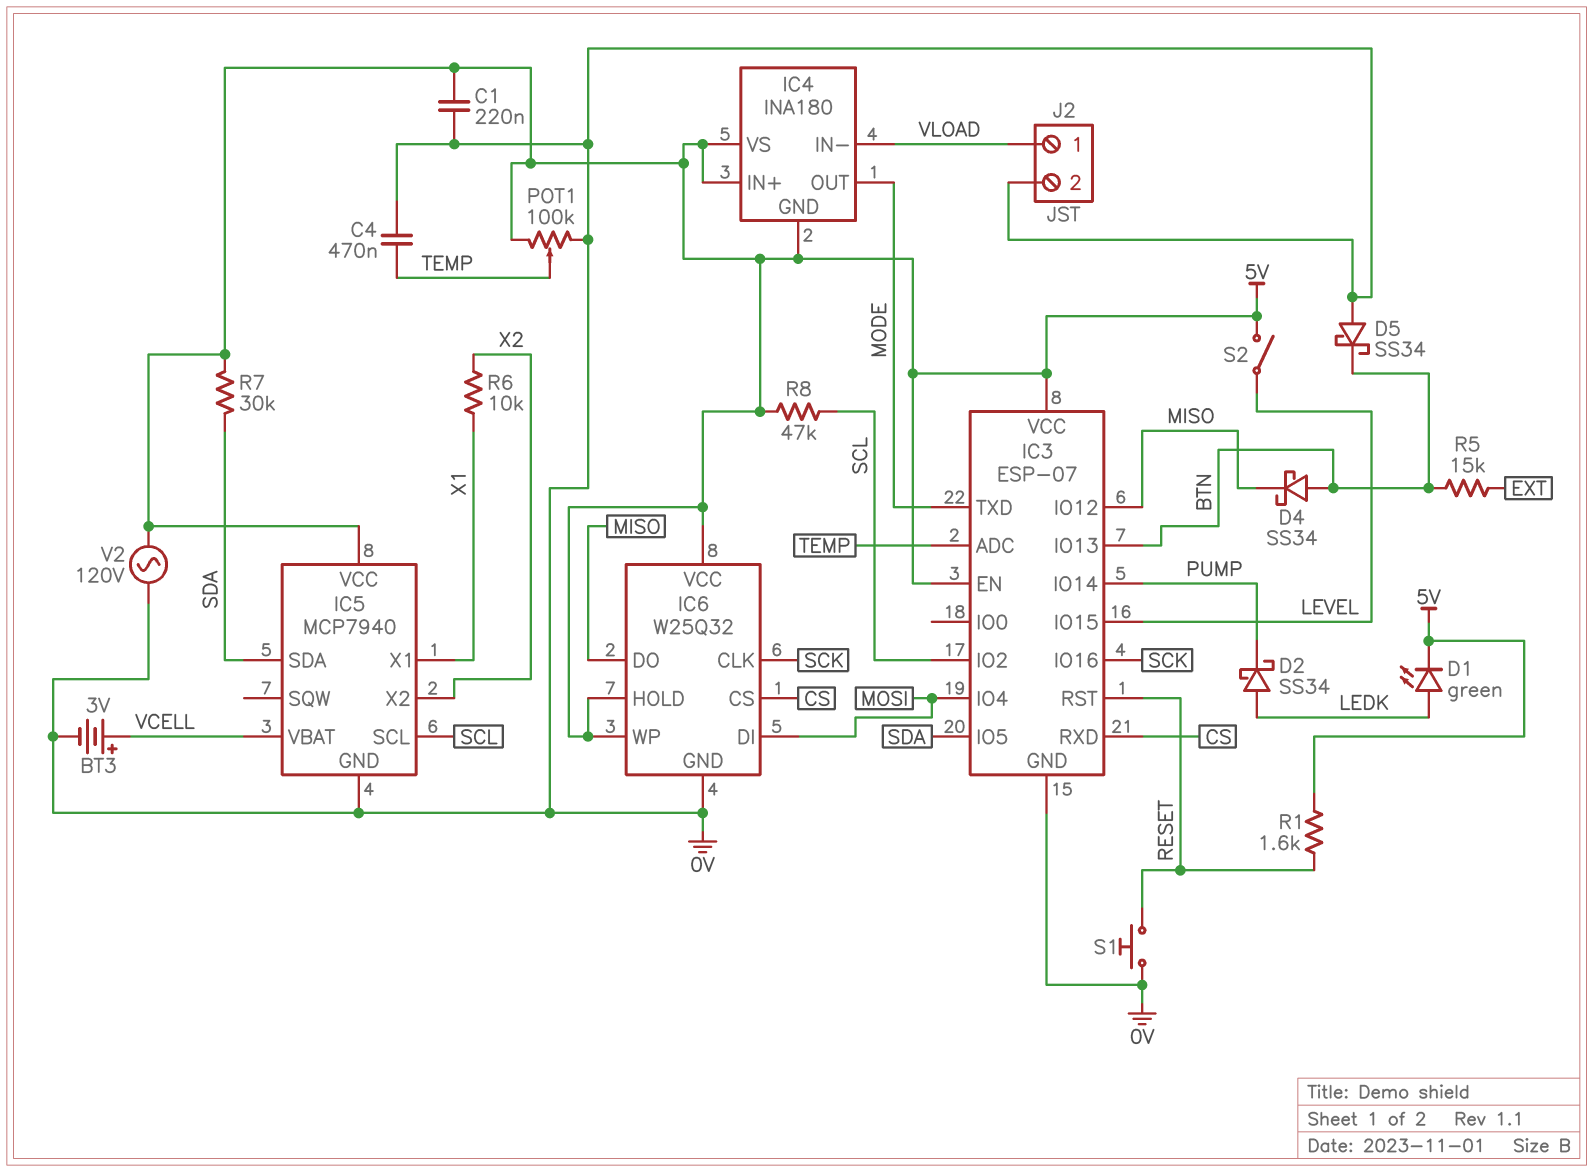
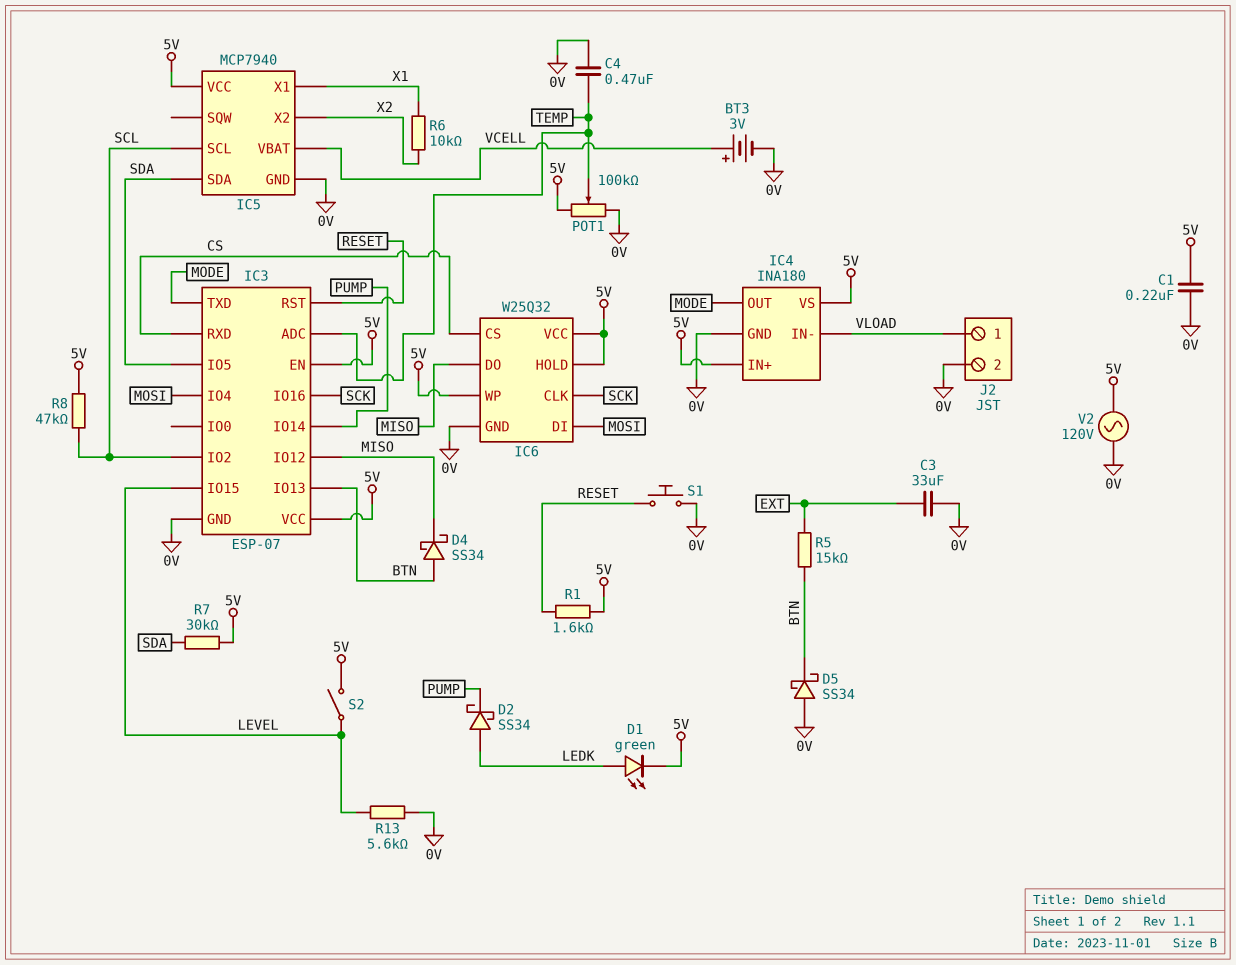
C3: none -> 33uF (0V, EXT)
IC4 pin GND: 5V -> 0V
R13: none -> 5.6k (0V, LEVEL)

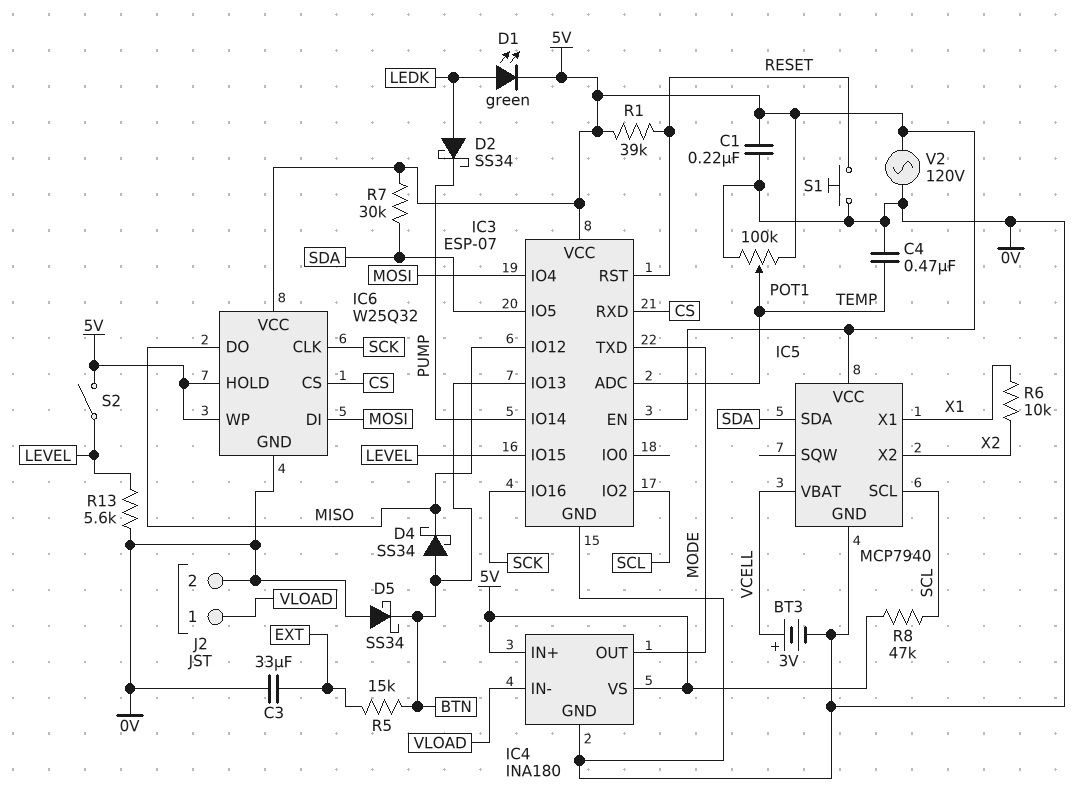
R1: 1.6k (5V, RESET) -> 39k (5V, RESET)

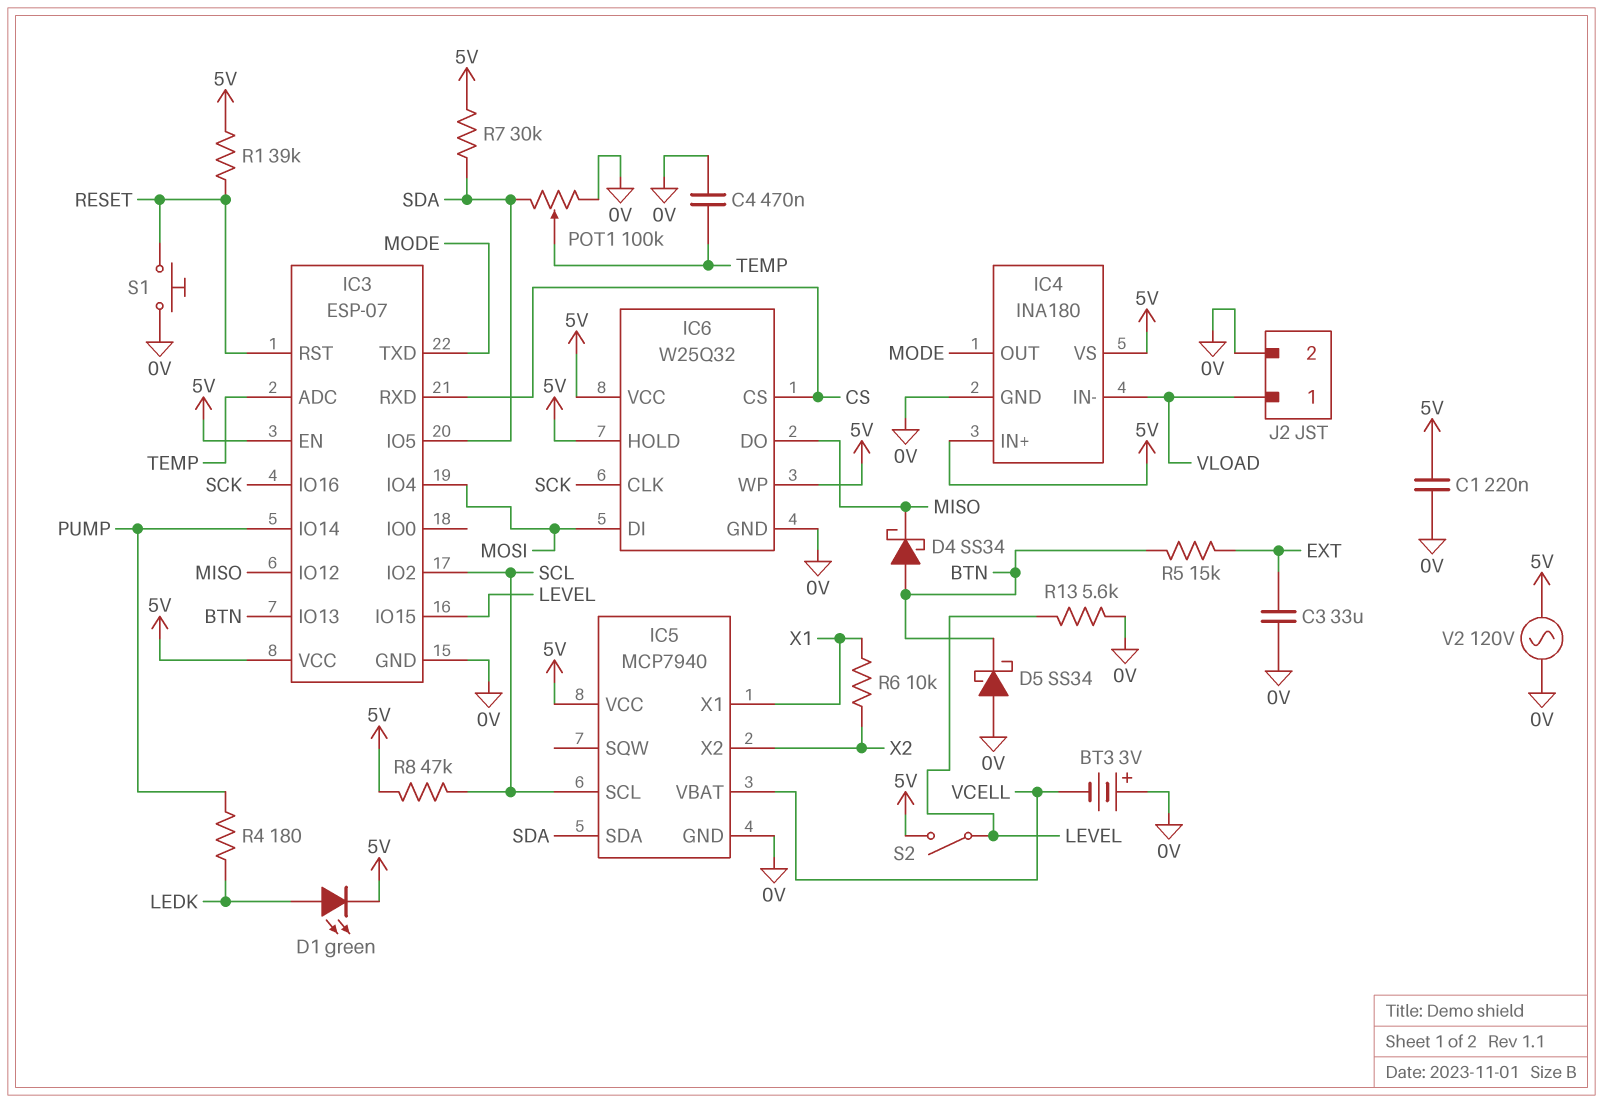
BT3: 3V (plus VCELL, minus 0V) -> 3V (plus 0V, minus VCELL)
D2: schottky SS34 (A LEDK, K PUMP) -> none
POT1: 100k (0V, 5V, wiper TEMP) -> 100k (0V, SDA, wiper TEMP)
R4: none -> 180 (LEDK, PUMP)

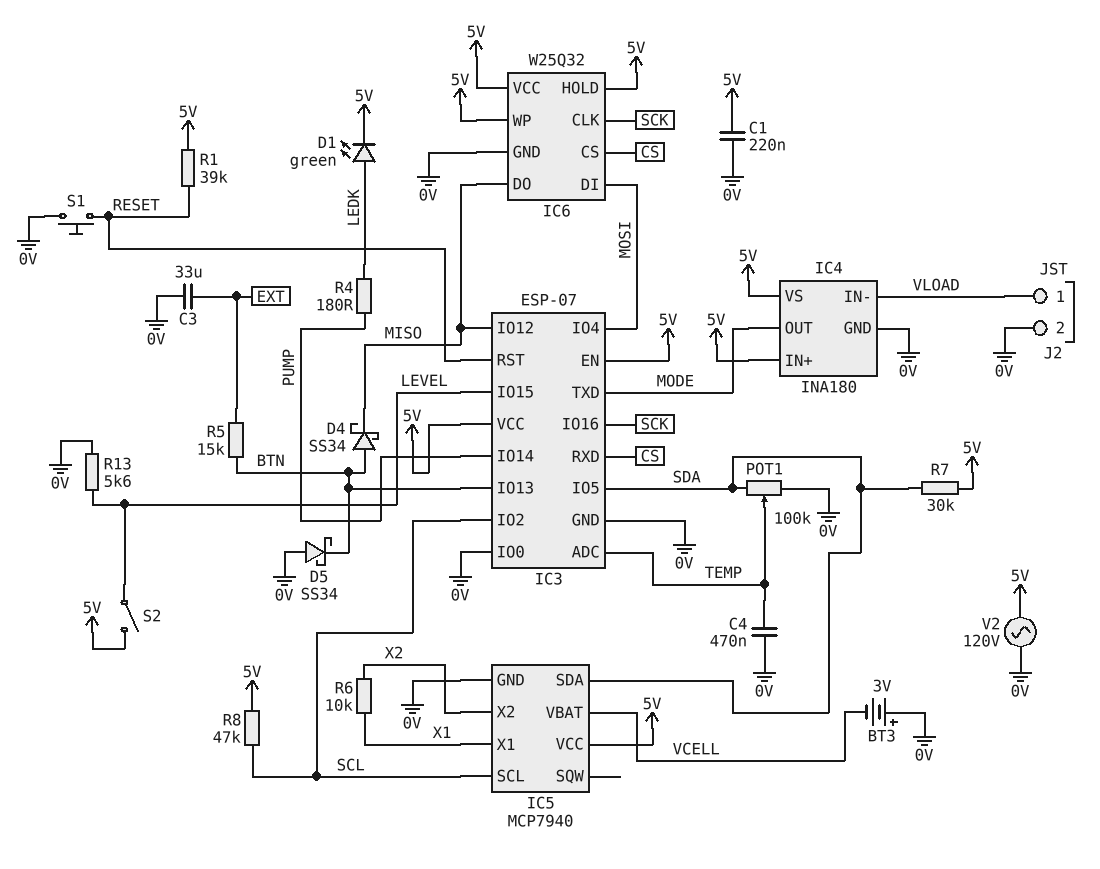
IC3 pin IO0: none -> 0V

